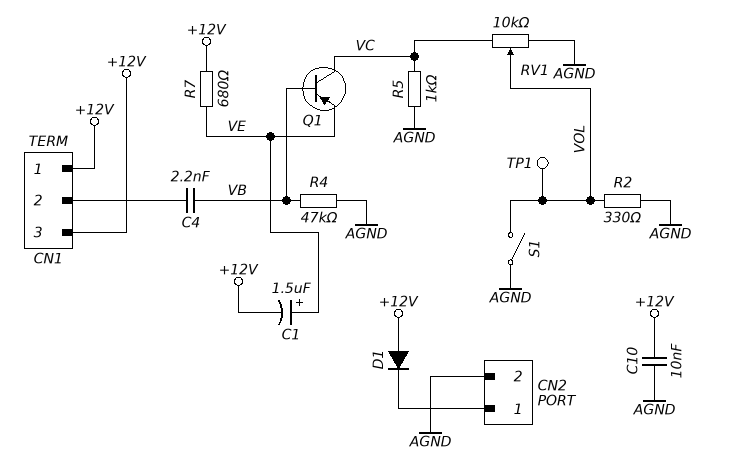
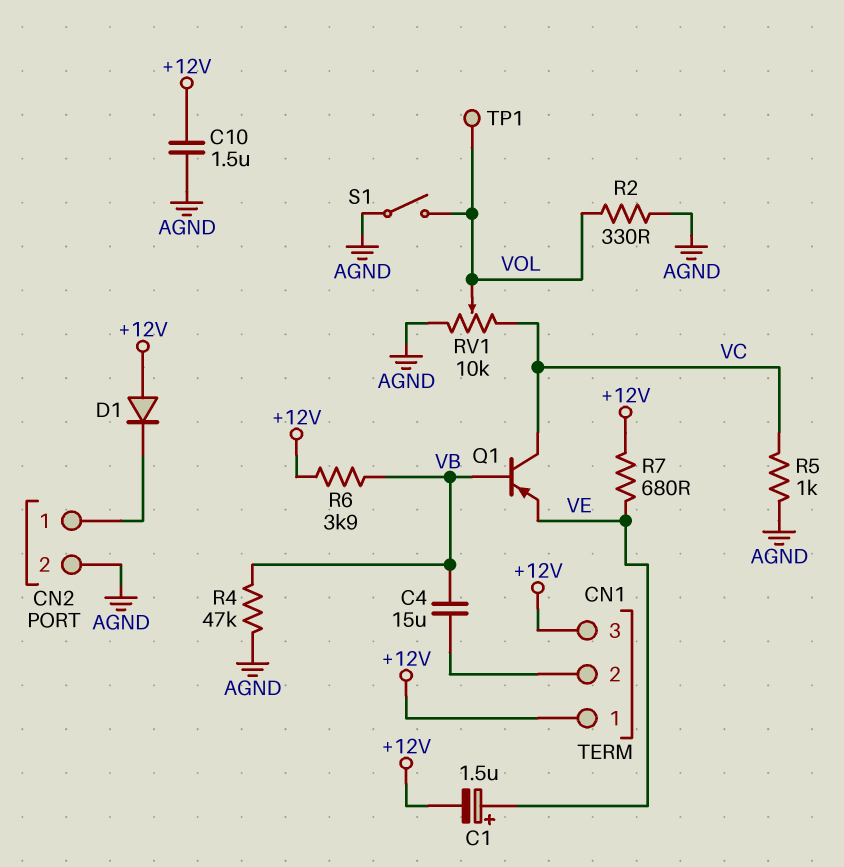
C4: 2.2nF (CN1/2, VB) -> 15uF (CN1/2, VB)
C10: 10nF (+12V, AGND) -> 1.5uF (+12V, AGND)
R6: none -> 3.9k (+12V, VB)

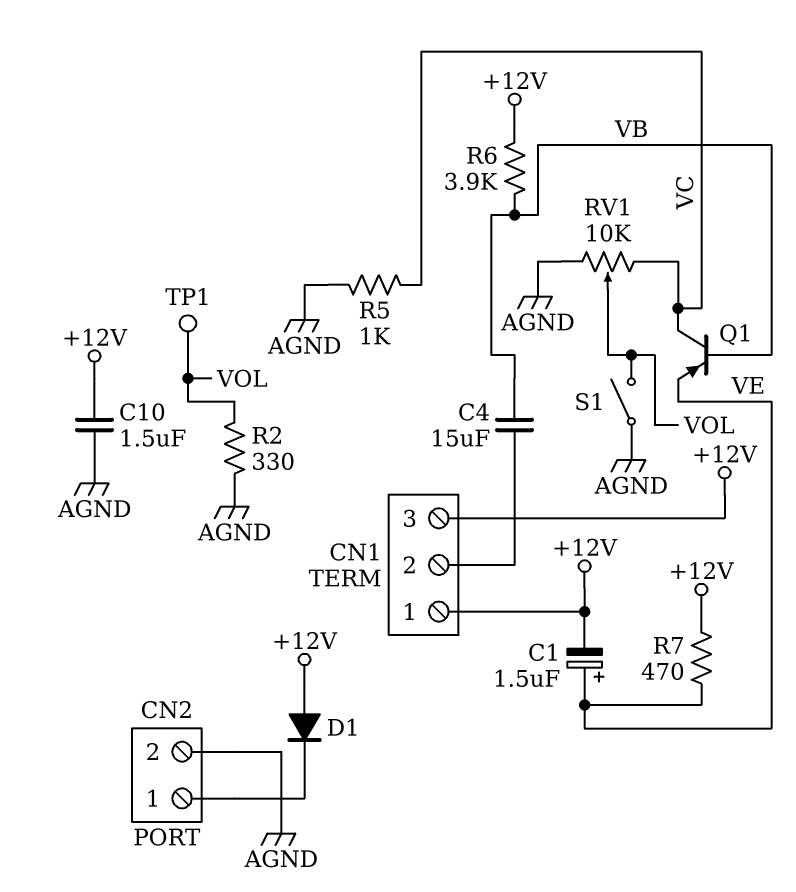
R4: 47k (AGND, VB) -> none
R7: 680 (+12V, VE) -> 470 (+12V, VE)

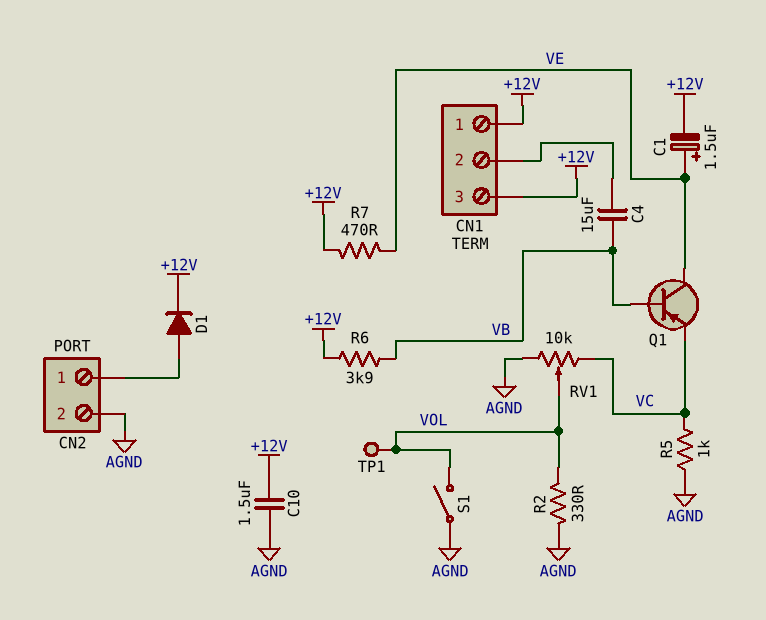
D1: diode (A +12V, K CN2/1) -> diode (A CN2/1, K +12V)
Q1: PNP (B VB, C VC, E VE) -> PNP (B VB, C VE, E VC)

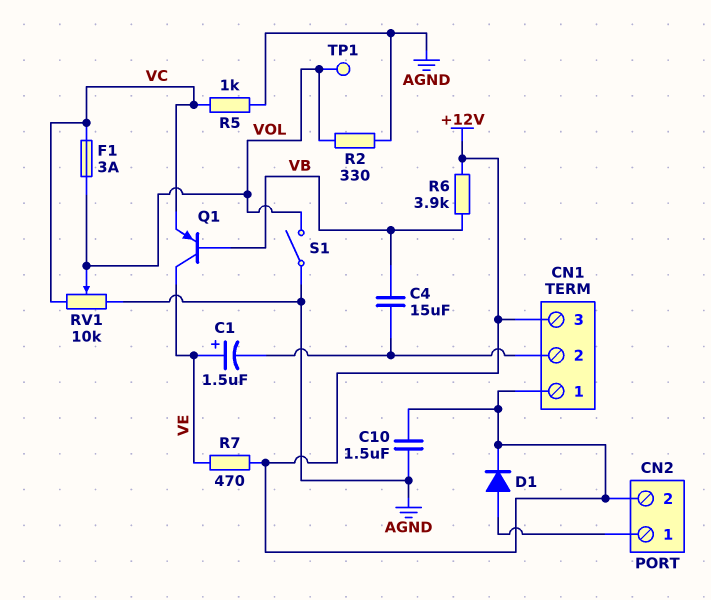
C1: 1.5uF (plus VE, minus +12V) -> 1.5uF (plus VE, minus CN1/2)
CN2 pin 2: AGND -> +12V
F1: none -> 3A (VC, VOL)

